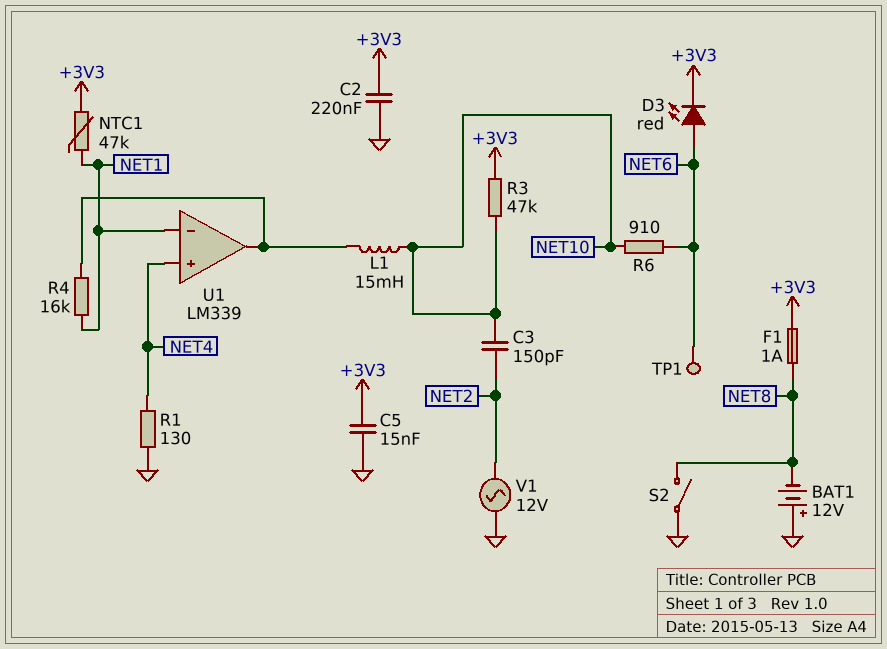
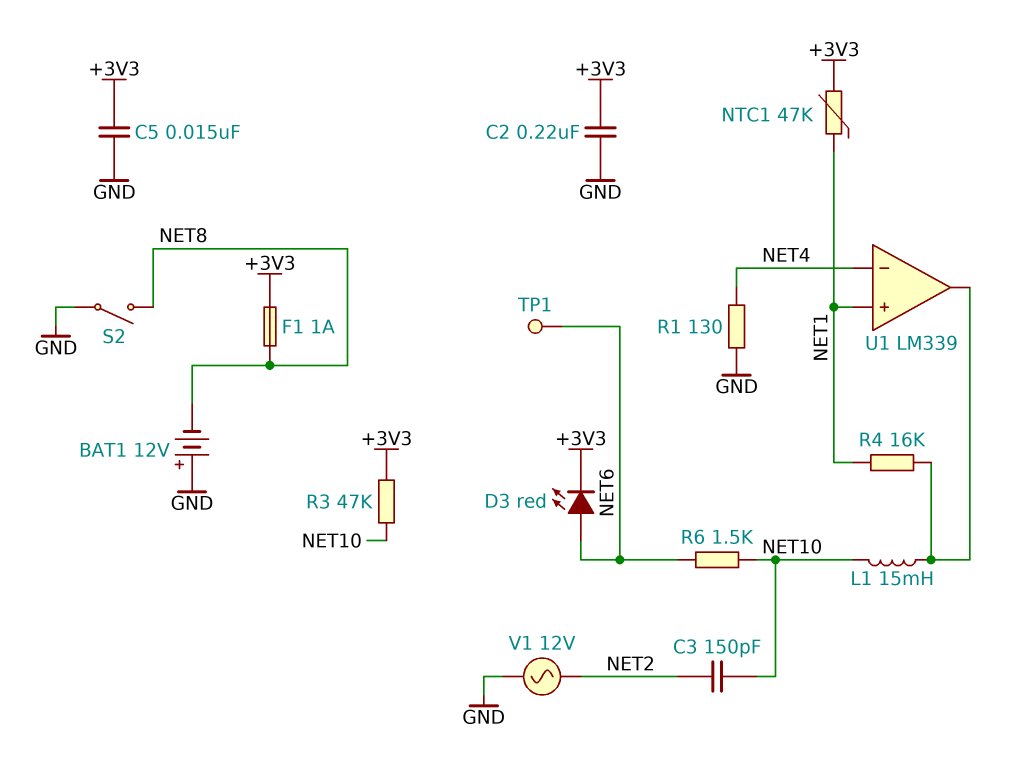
R6: 910 (NET6, NET10) -> 1.5k (NET6, NET10)
U1 pin in+: NET4 -> NET1
U1 pin in-: NET1 -> NET4

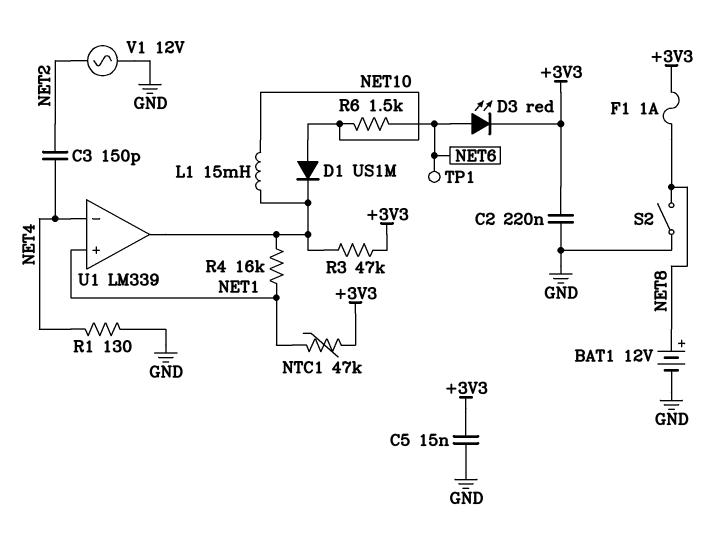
BAT1: 12V (plus GND, minus NET8) -> 12V (plus NET8, minus GND)
C3: 150pF (NET2, NET10) -> 150pF (NET2, NET4)
D1: none -> diode US1M (A NET10, K U1/out)
R3: 47k (+3V3, NET10) -> 47k (+3V3, U1/out)

